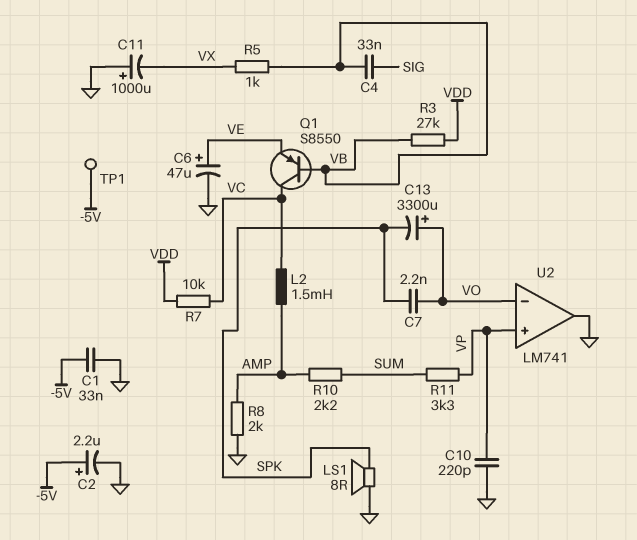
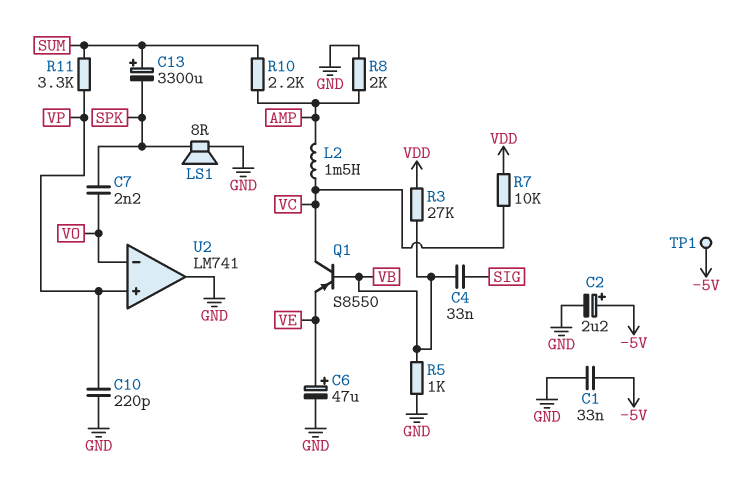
C11: 1000uF (plus GND, minus VX) -> none
C13: 3300uF (plus VO, minus SPK) -> 3300uF (plus SUM, minus SPK)
R5: 1k (VB, VX) -> 1k (GND, VB)

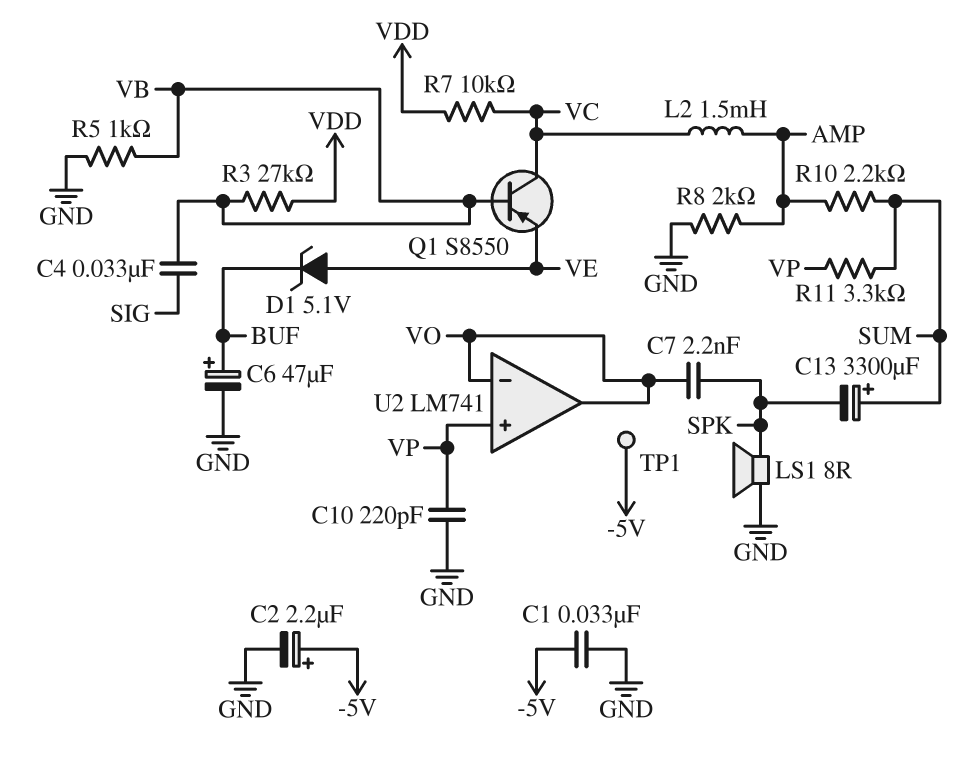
C6: 47uF (plus VE, minus GND) -> 47uF (plus BUF, minus GND)
D1: none -> zener 5.1V (A VE, K BUF)
U2 pin out: GND -> VO

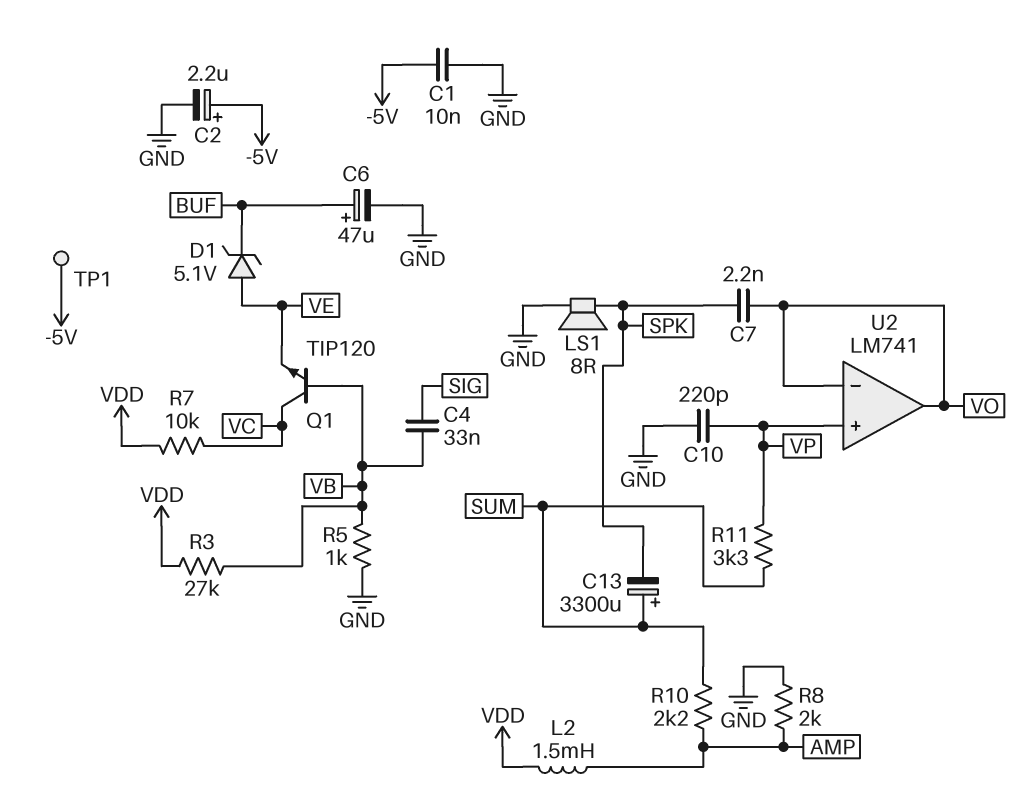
C1: 33nF (-5V, GND) -> 10nF (-5V, GND)
L2: 1.5mH (AMP, VC) -> 1.5mH (AMP, VDD)
Q1: PNP S8550 (B VB, C VC, E VE) -> NPN TIP120 (B VB, C VC, E VE)

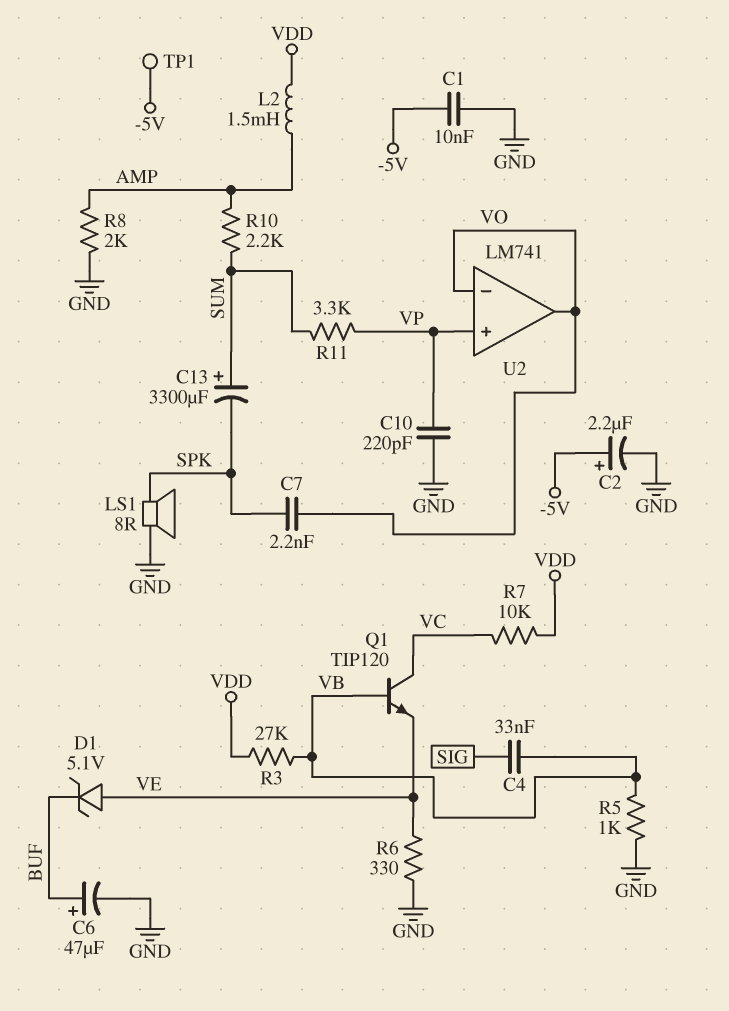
R6: none -> 330 (GND, VE)

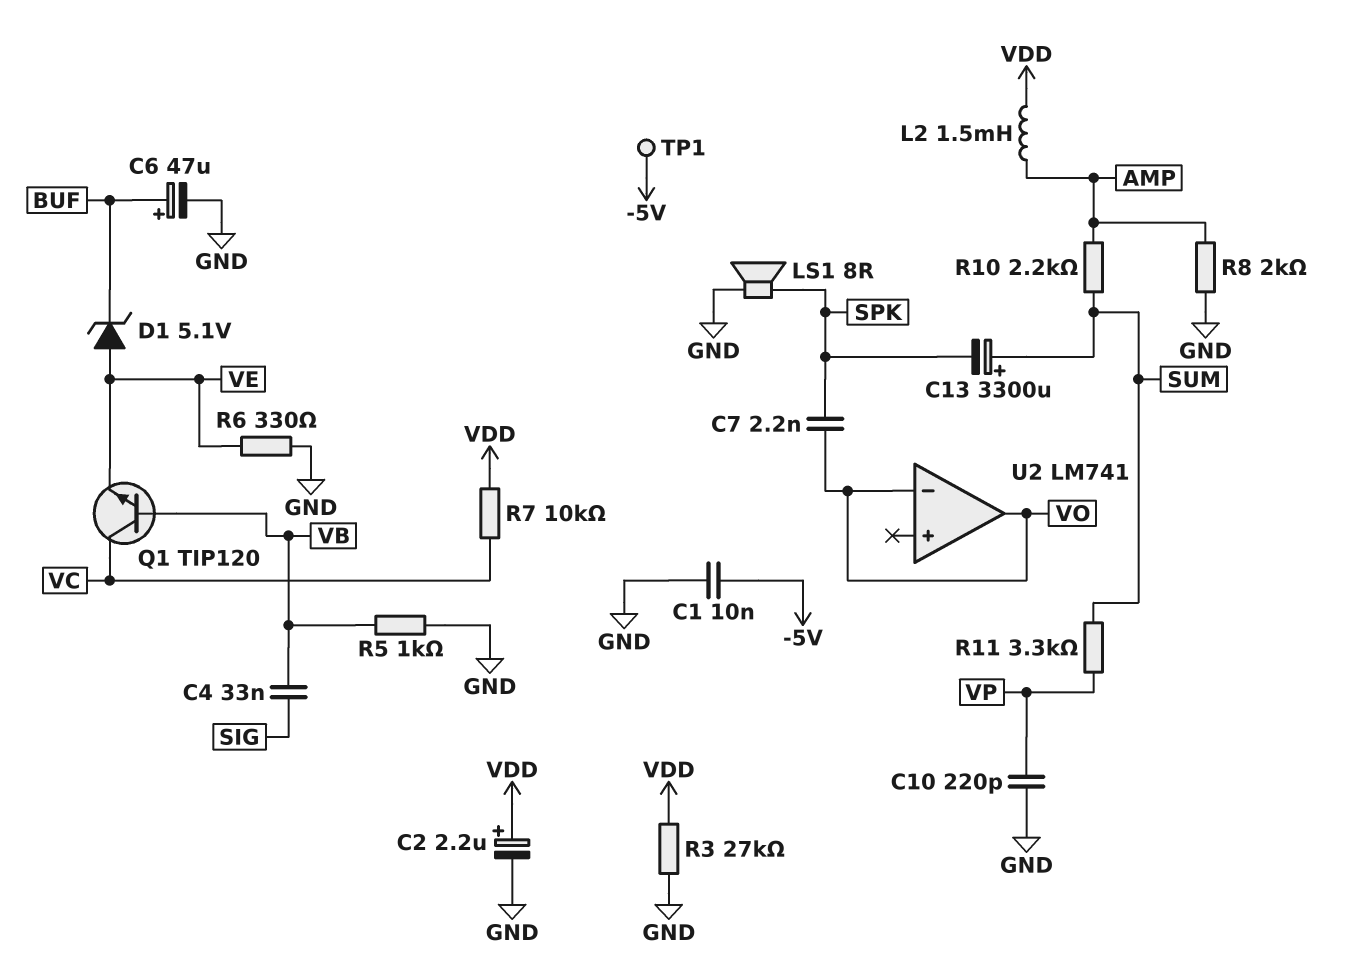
C2: 2.2uF (plus -5V, minus GND) -> 2.2uF (plus VDD, minus GND)
R3: 27k (VB, VDD) -> 27k (GND, VDD)
U2 pin in+: VP -> none

